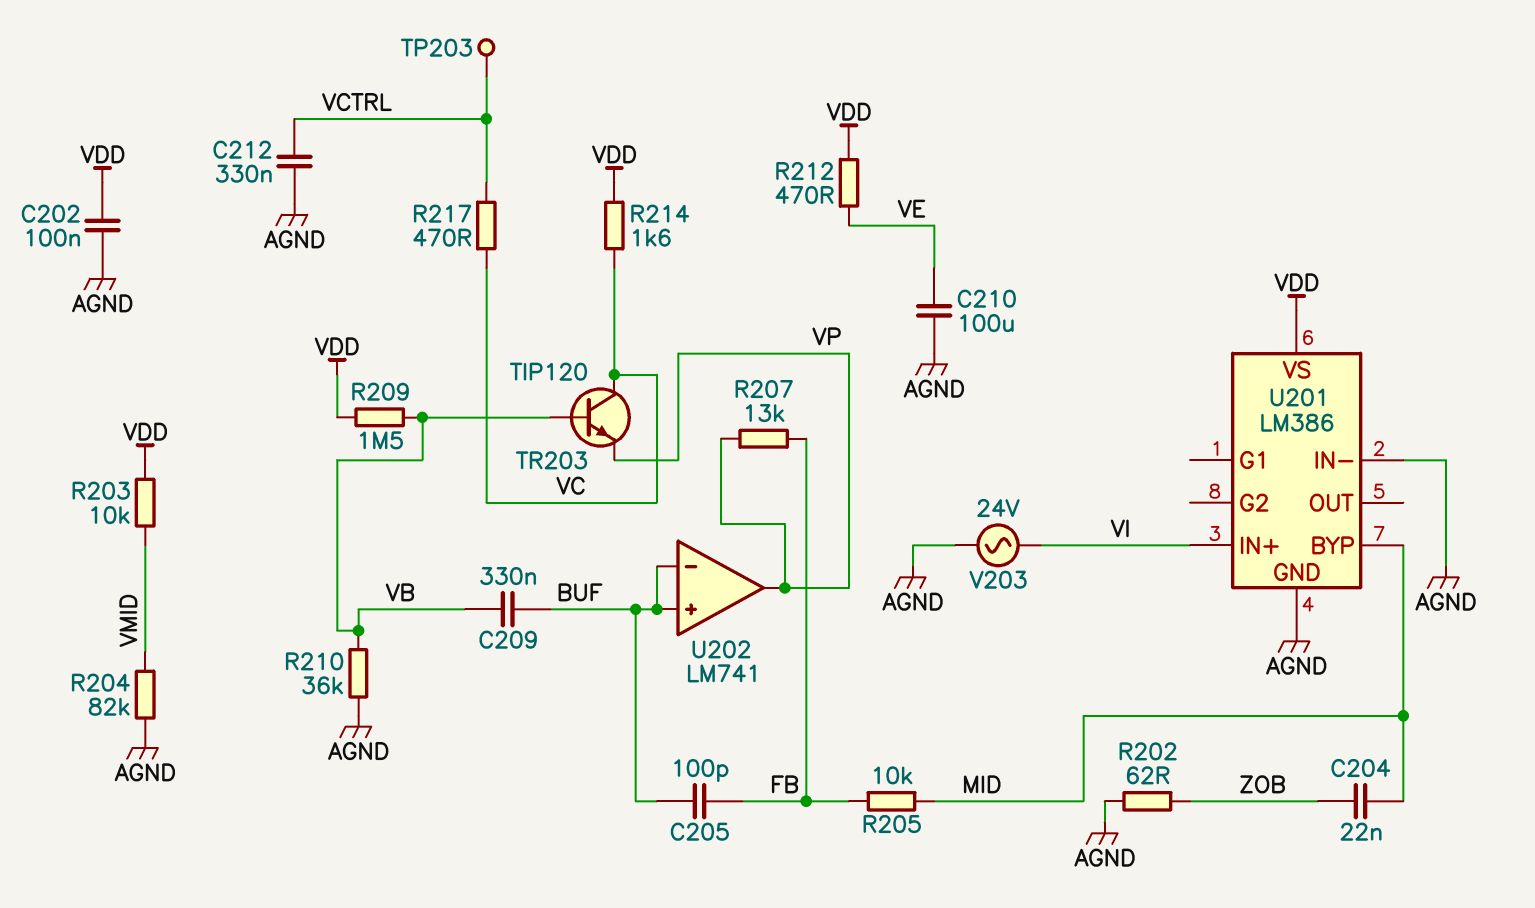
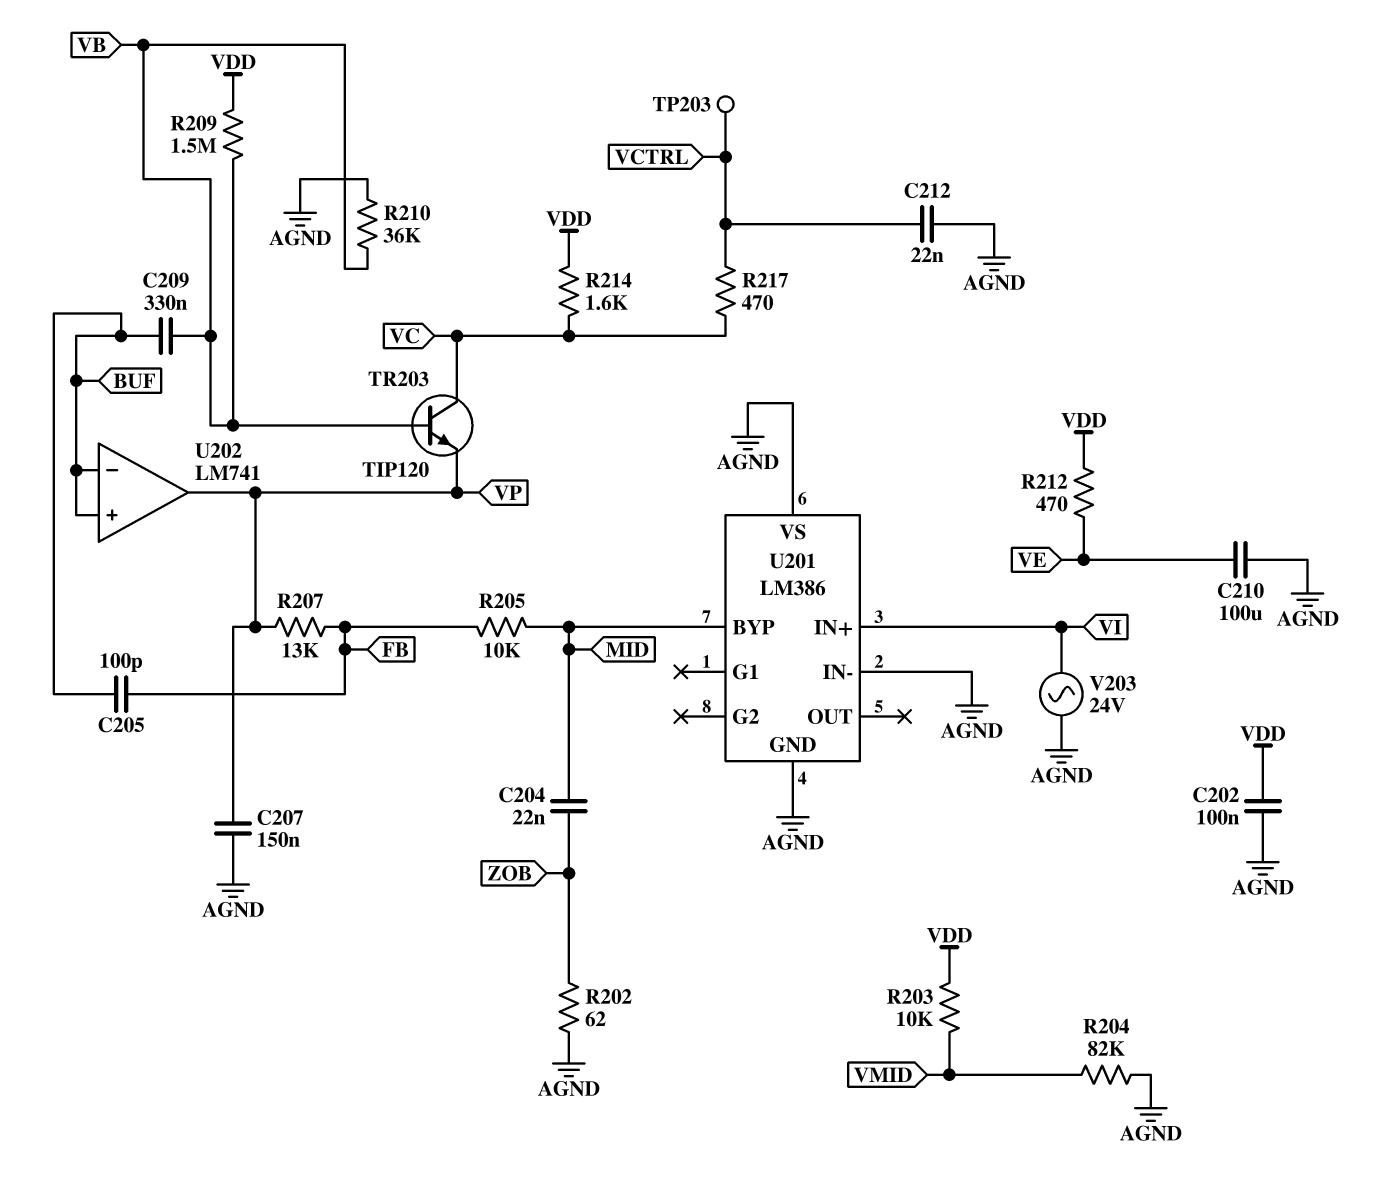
C207: none -> 150nF (AGND, VP)
C212: 330nF (AGND, VCTRL) -> 22nF (AGND, VCTRL)
U201 pin VS: VDD -> AGND

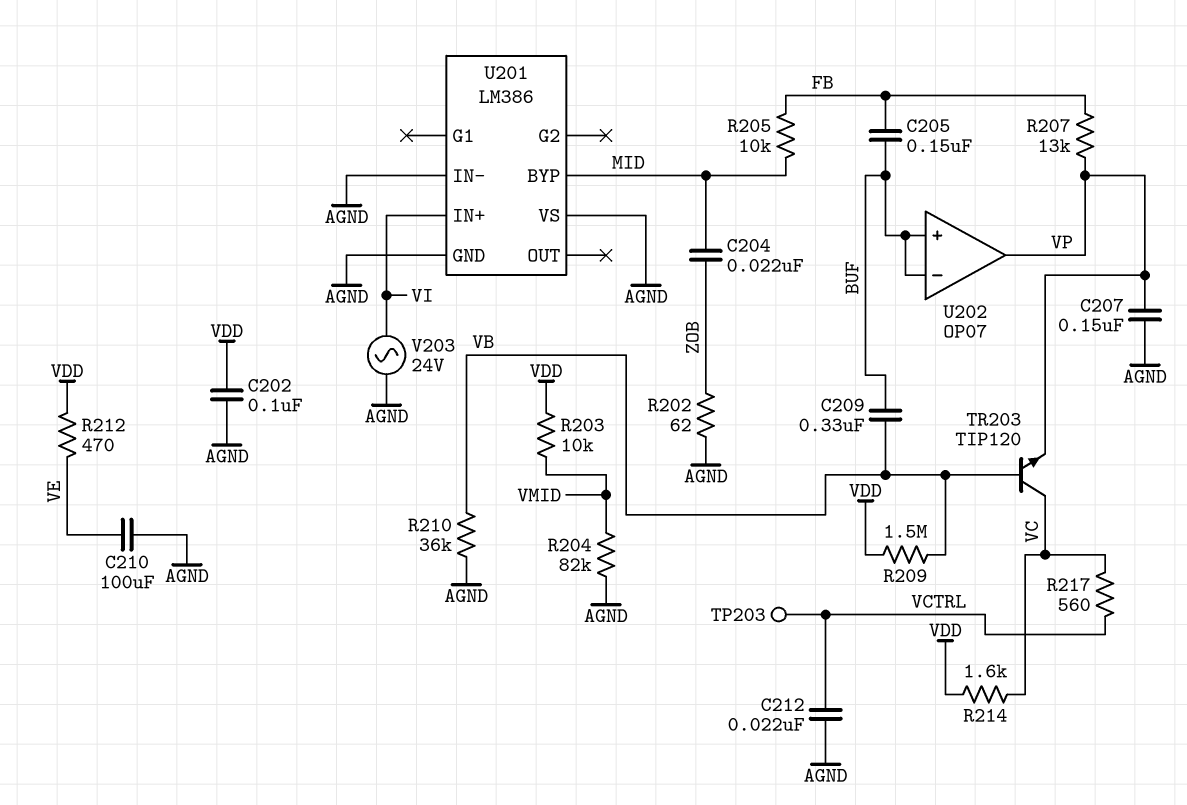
C205: 100pF (BUF, FB) -> 150nF (BUF, FB)
R217: 470 (VC, VCTRL) -> 560 (VC, VCTRL)
U202: LM741 -> OP07

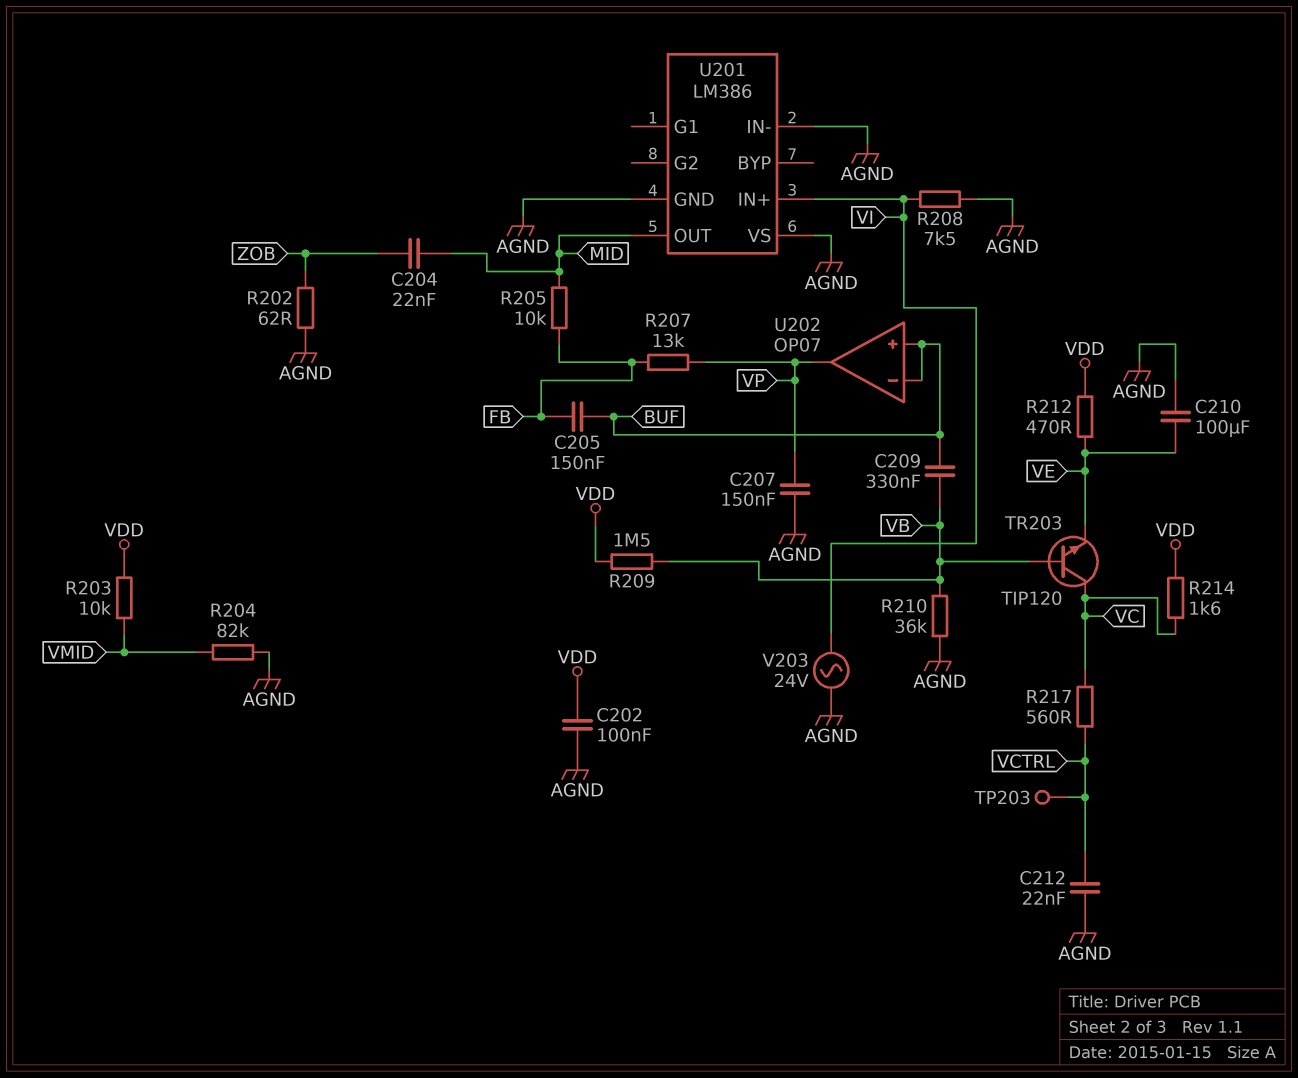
R208: none -> 7.5k (AGND, VI)
TR203: NPN TIP120 (B VB, C VC, E VP) -> NPN TIP120 (B VB, C VC, E VE)
U201 pin BYP: MID -> none
U201 pin OUT: none -> MID

